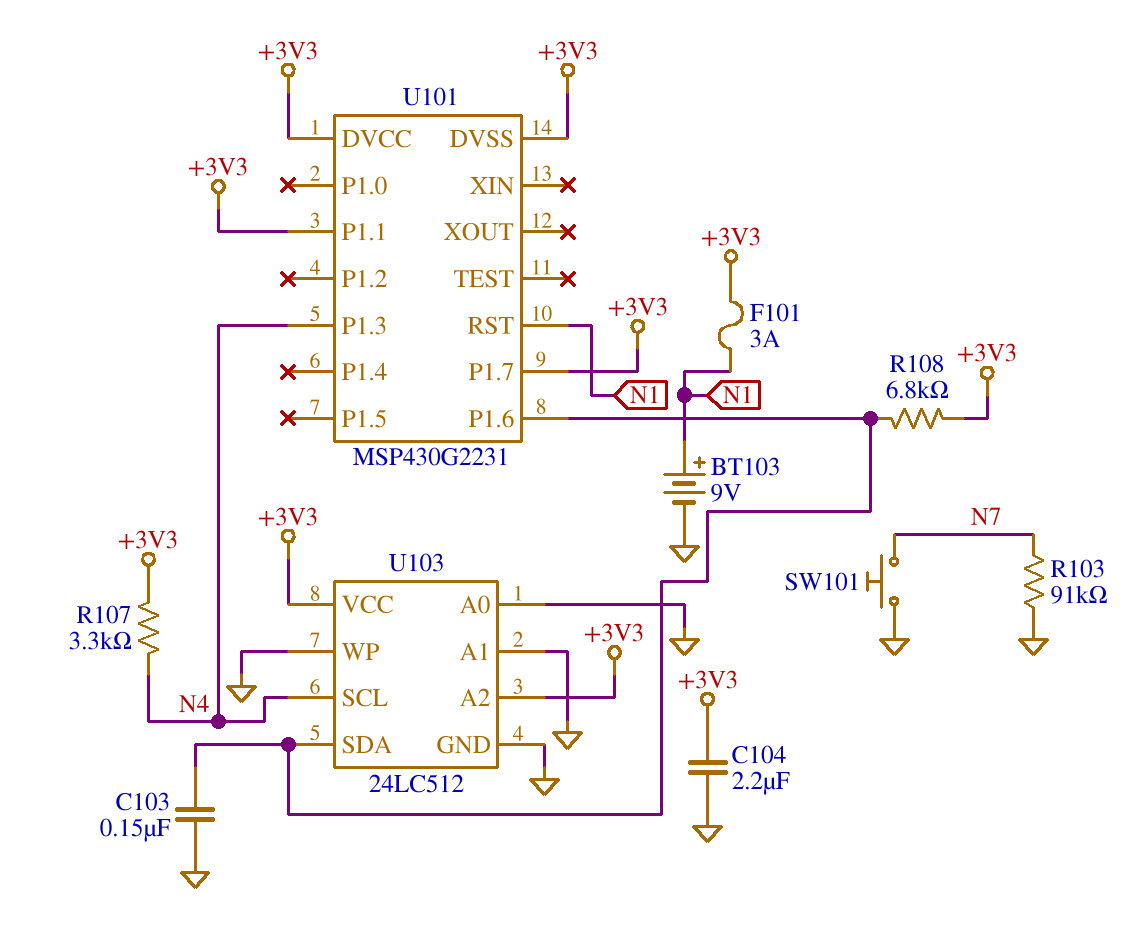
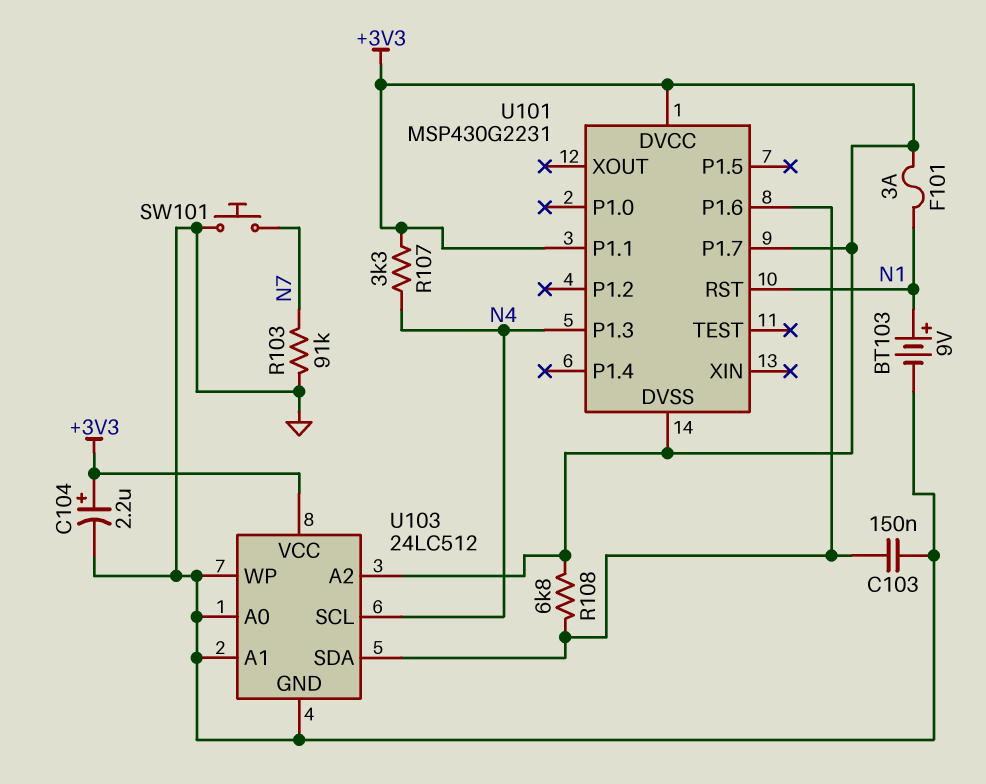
C104: 2.2uF (+3V3, GND) -> 2.2uF (plus +3V3, minus GND)

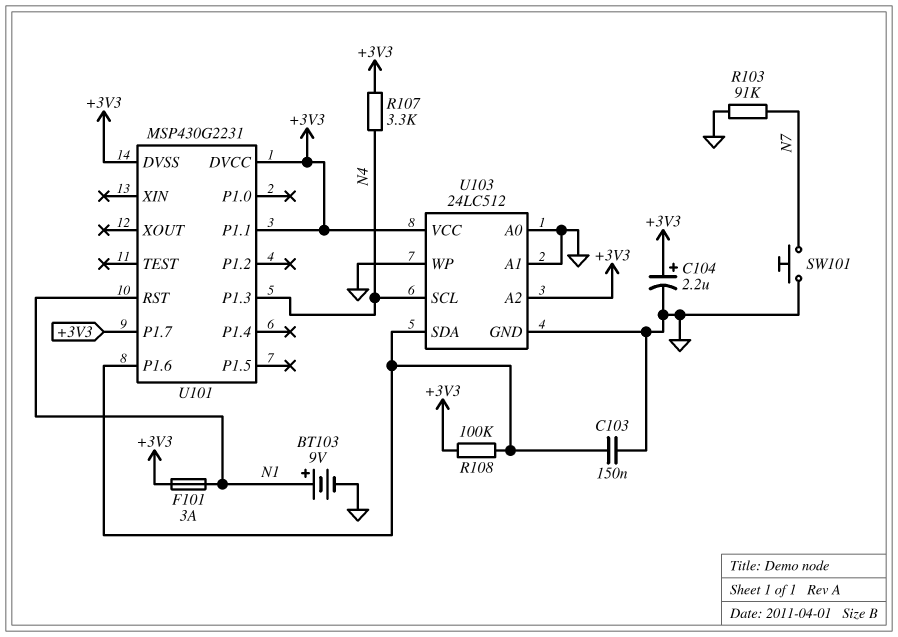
R108: 6.8k (+3V3, U101/P1.6) -> 100k (+3V3, U101/P1.6)

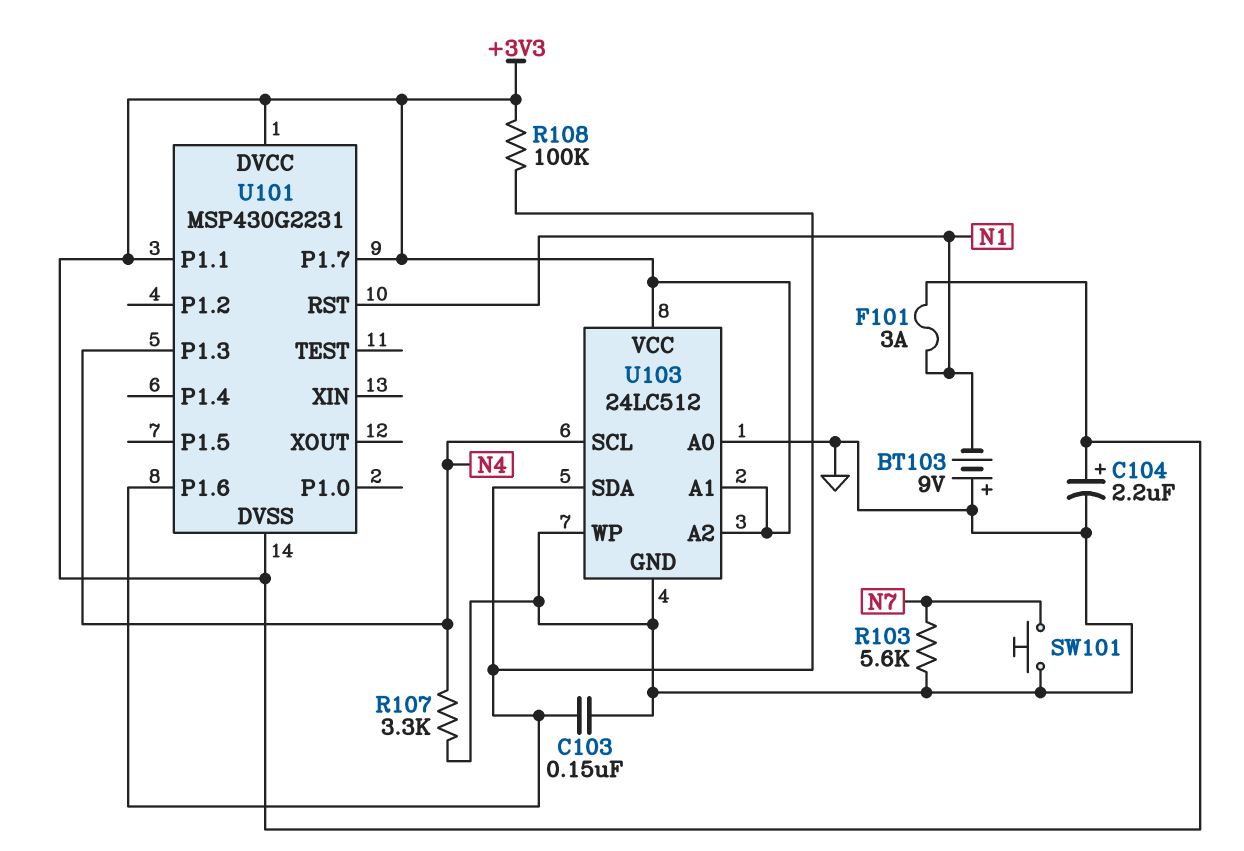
BT103: 9V (plus N1, minus GND) -> 9V (plus GND, minus N1)
R103: 91k (GND, N7) -> 5.6k (GND, N7)
R107: 3.3k (+3V3, N4) -> 3.3k (GND, N4)
U103 pin A1: GND -> +3V3

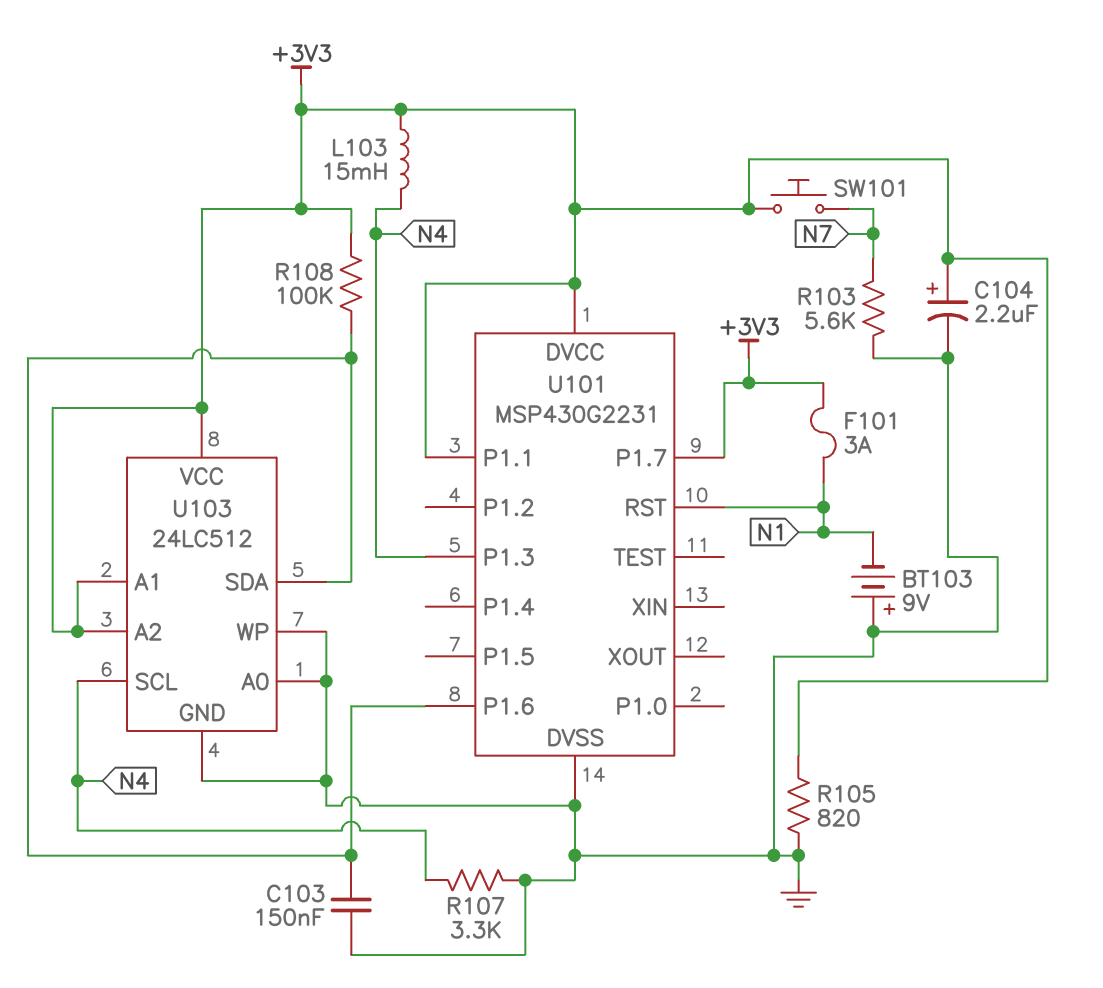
L103: none -> 15mH (+3V3, N4)
R105: none -> 820 (+3V3, GND)
SW101: button (GND, N7) -> button (+3V3, N7)
U101 pin DVSS: +3V3 -> GND

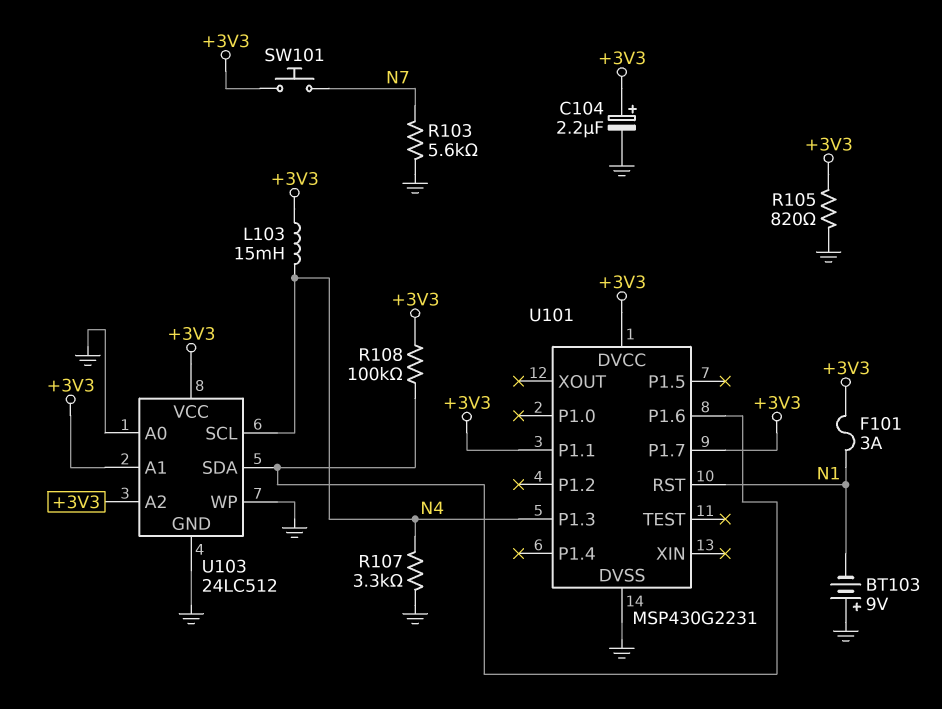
C103: 150nF (GND, U101/P1.6) -> none

